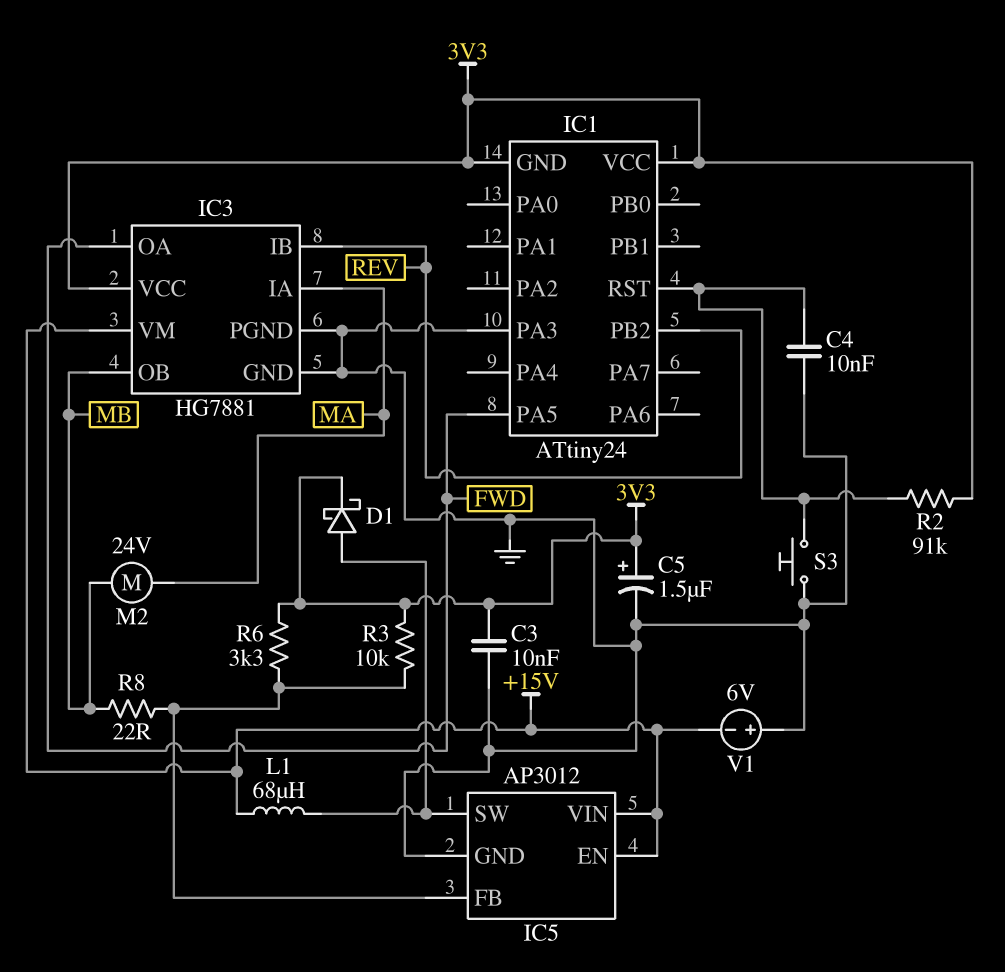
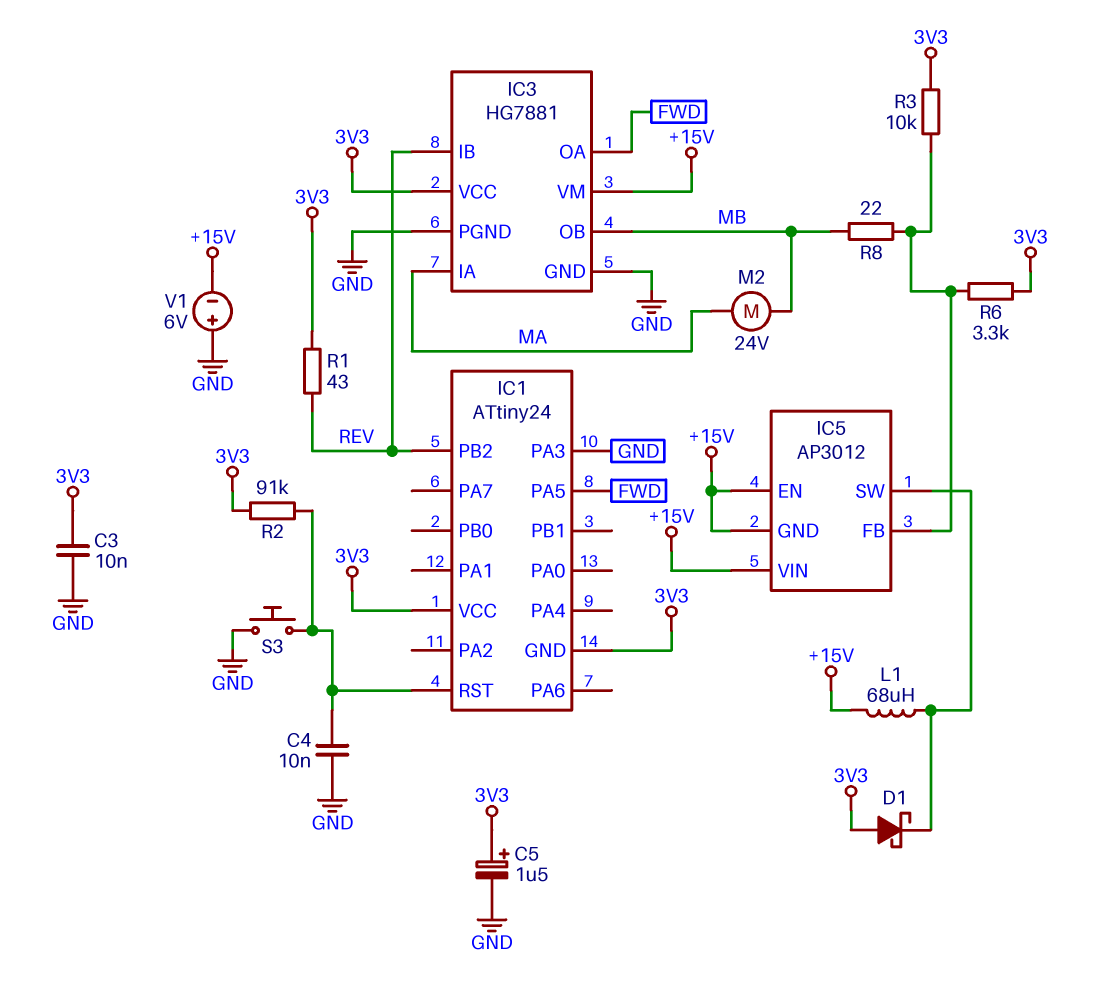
D1: schottky (A IC5/SW, K 3V3) -> schottky (A 3V3, K IC5/SW)
IC5 pin GND: GND -> +15V
R1: none -> 43 (3V3, REV)

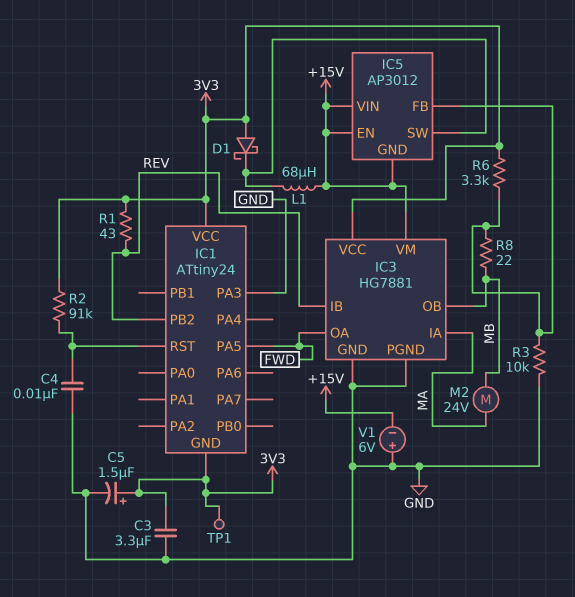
C3: 10nF (3V3, GND) -> 3.3uF (3V3, GND)
R3: 10k (3V3, IC5/FB) -> 10k (GND, IC5/FB)
S3: button (GND, IC1/RST) -> none
TP1: none -> test point (3V3)

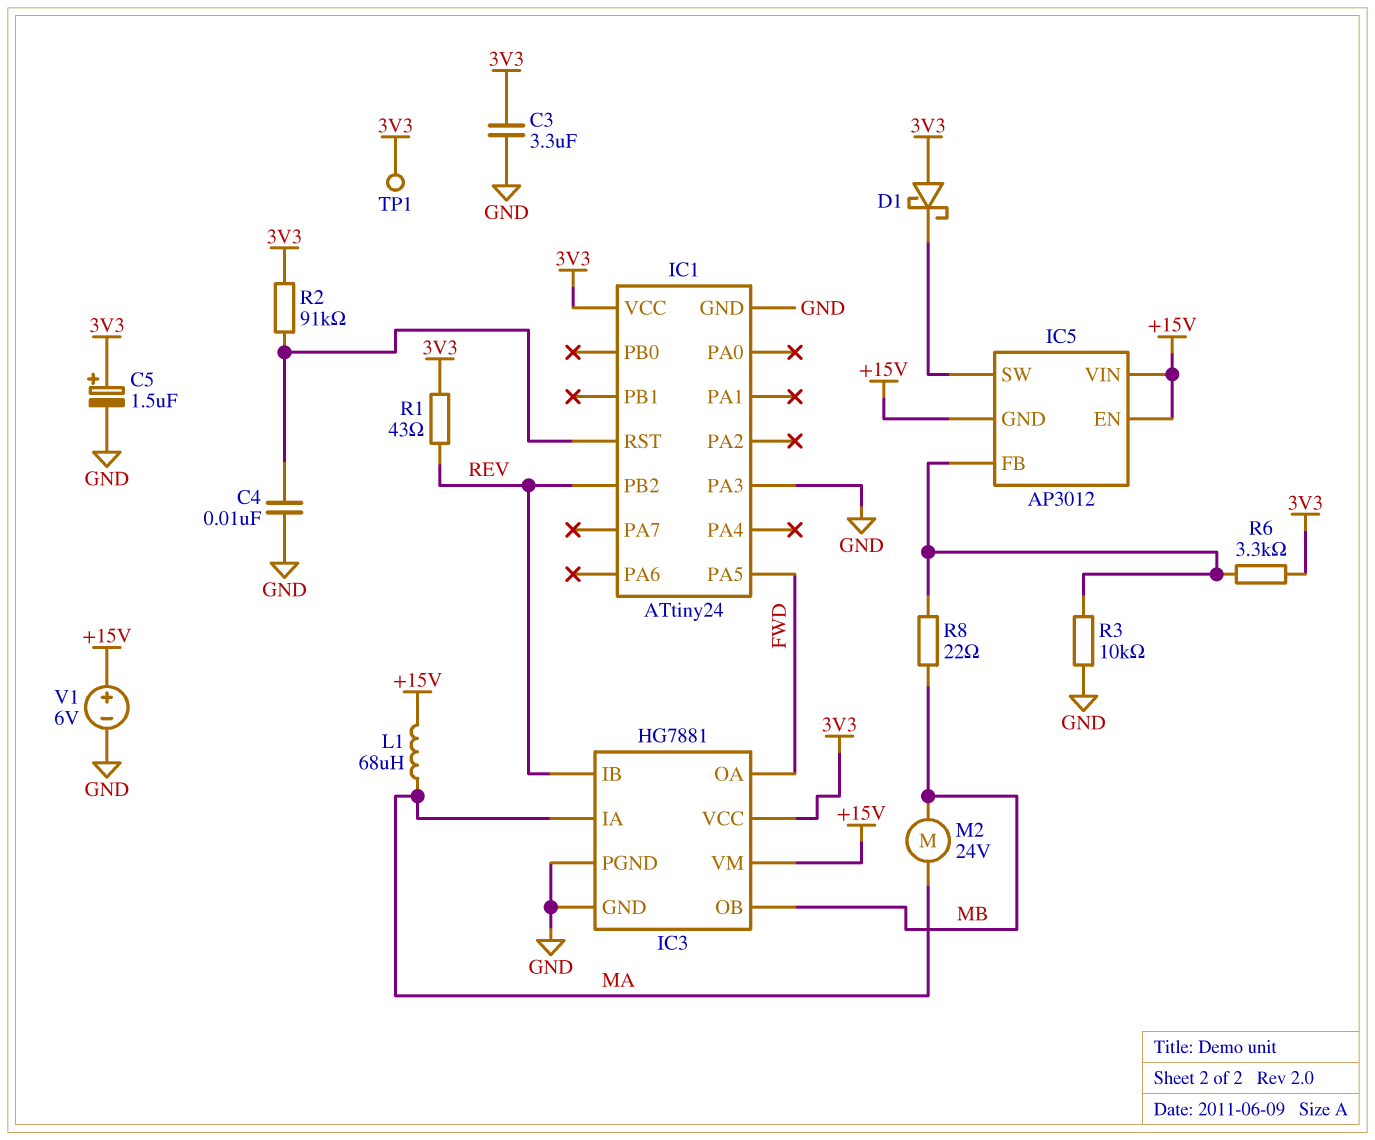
IC1 pin GND: 3V3 -> GND
L1: 68uH (+15V, IC5/SW) -> 68uH (+15V, MA)
V1: 6V (plus GND, minus +15V) -> 6V (plus +15V, minus GND)

